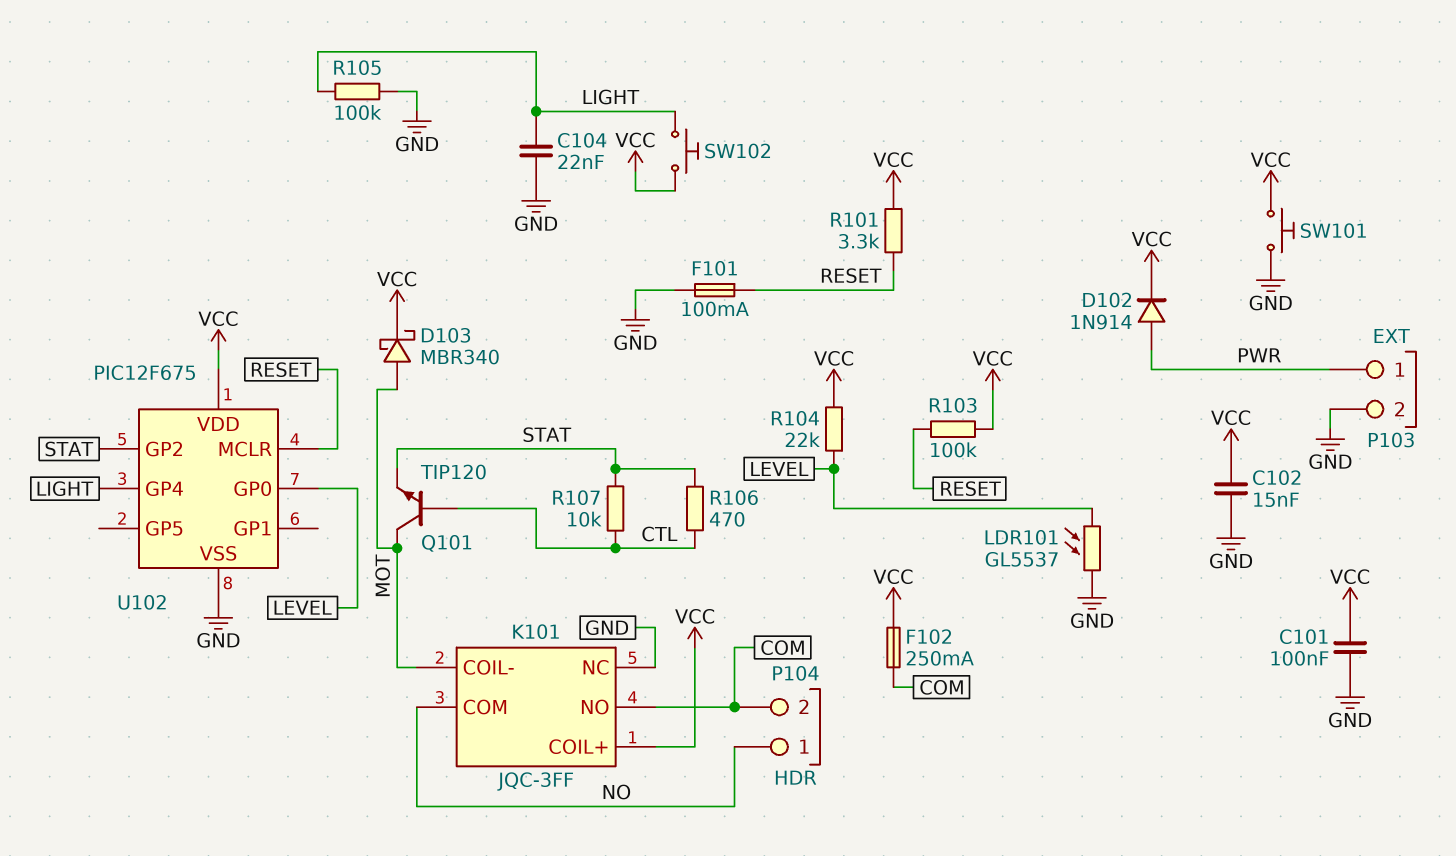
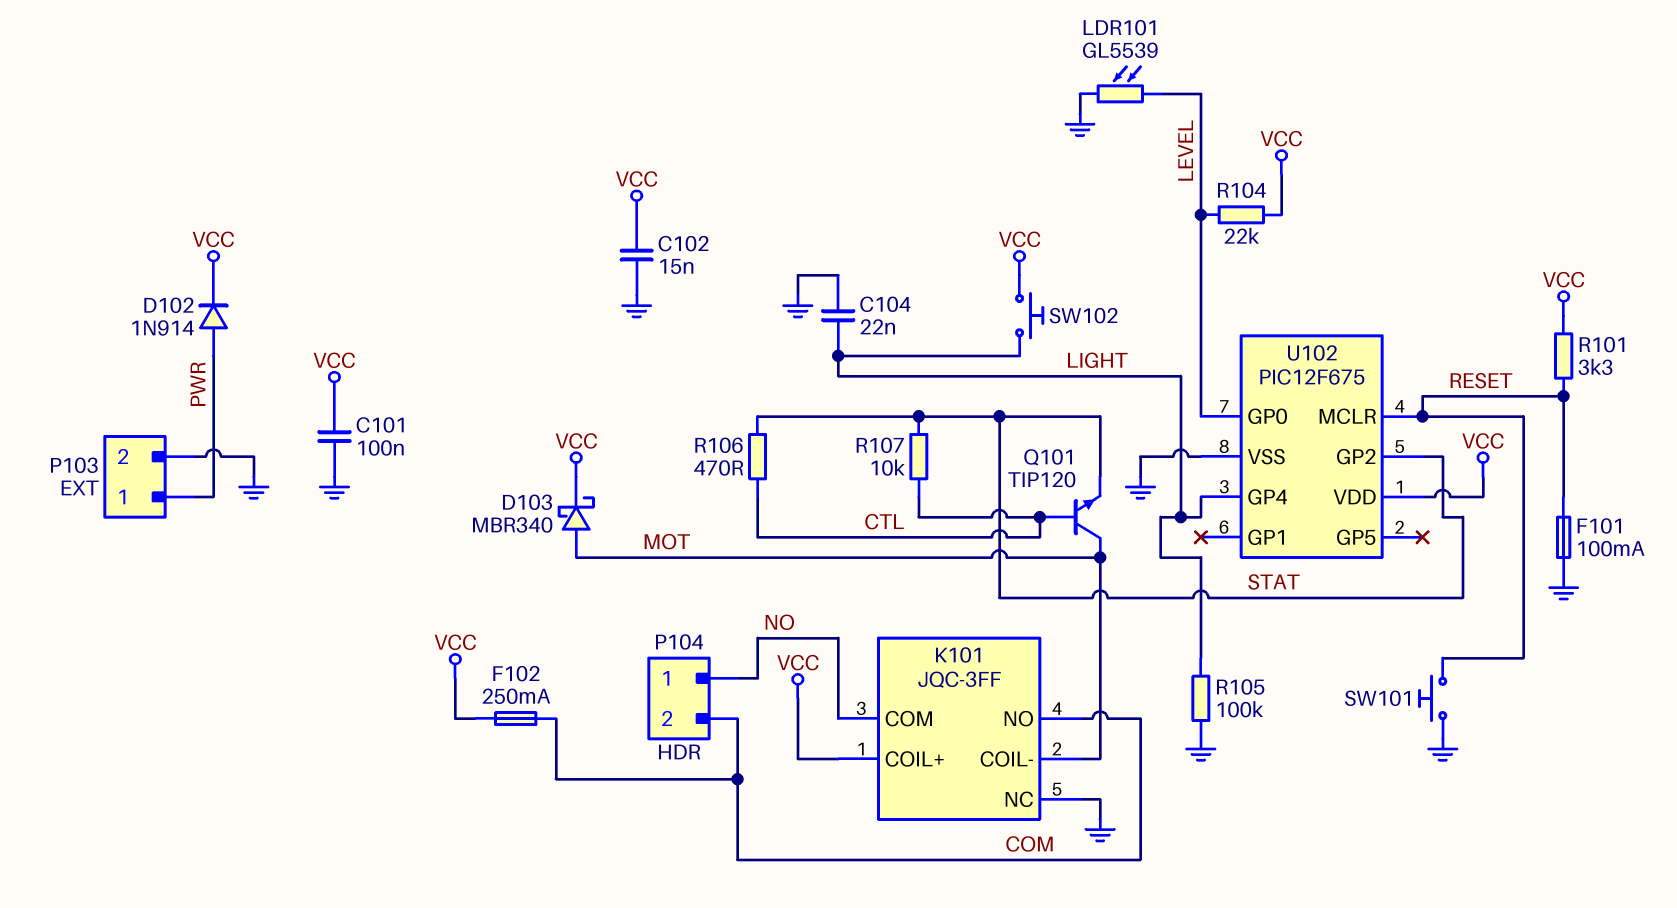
LDR101: GL5537 (GND, LEVEL) -> GL5539 (GND, LEVEL)
R103: 100k (RESET, VCC) -> none
SW101: button (GND, VCC) -> button (GND, RESET)

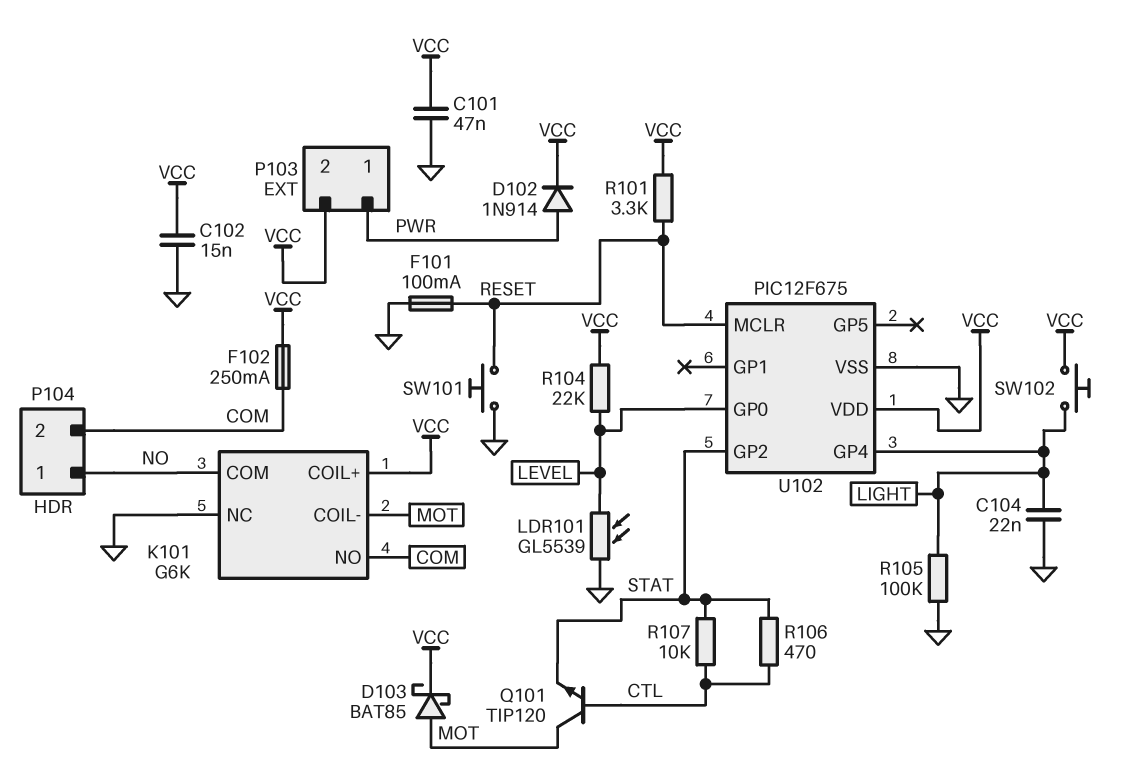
C101: 100nF (GND, VCC) -> 47nF (GND, VCC)
D103: schottky MBR340 (A MOT, K VCC) -> schottky BAT85 (A MOT, K VCC)
K101: JQC-3FF -> G6K
P103 pin 2: GND -> VCC

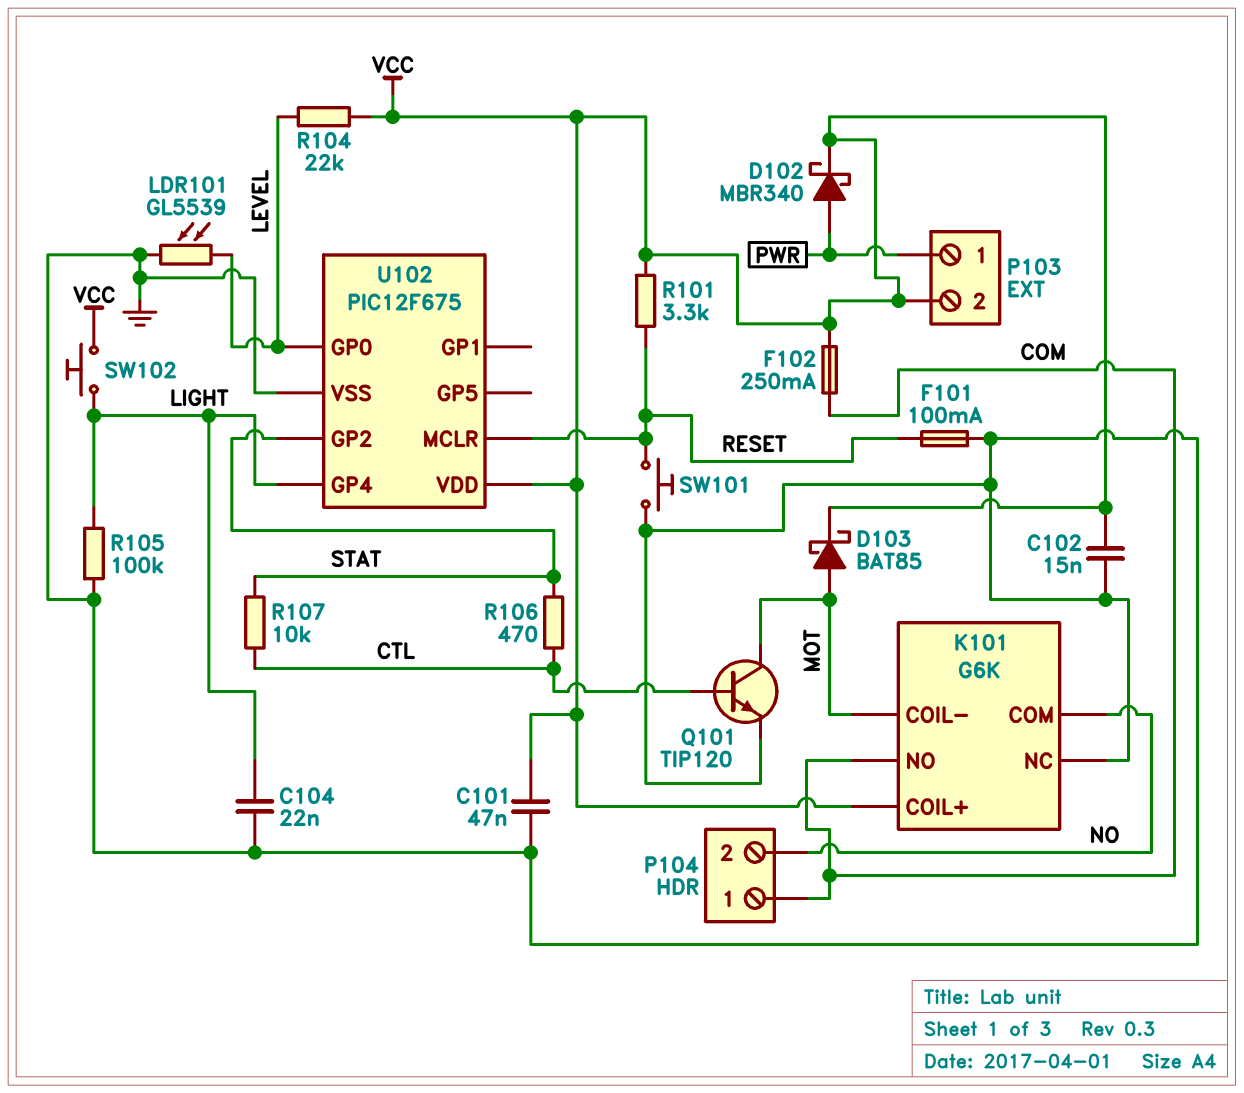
D102: diode 1N914 (A PWR, K VCC) -> schottky MBR340 (A PWR, K VCC)
P104 pin 1: NO -> COM
P104 pin 2: COM -> NO
Q101: NPN TIP120 (B CTL, C MOT, E STAT) -> NPN TIP120 (B CTL, C MOT, E GND)

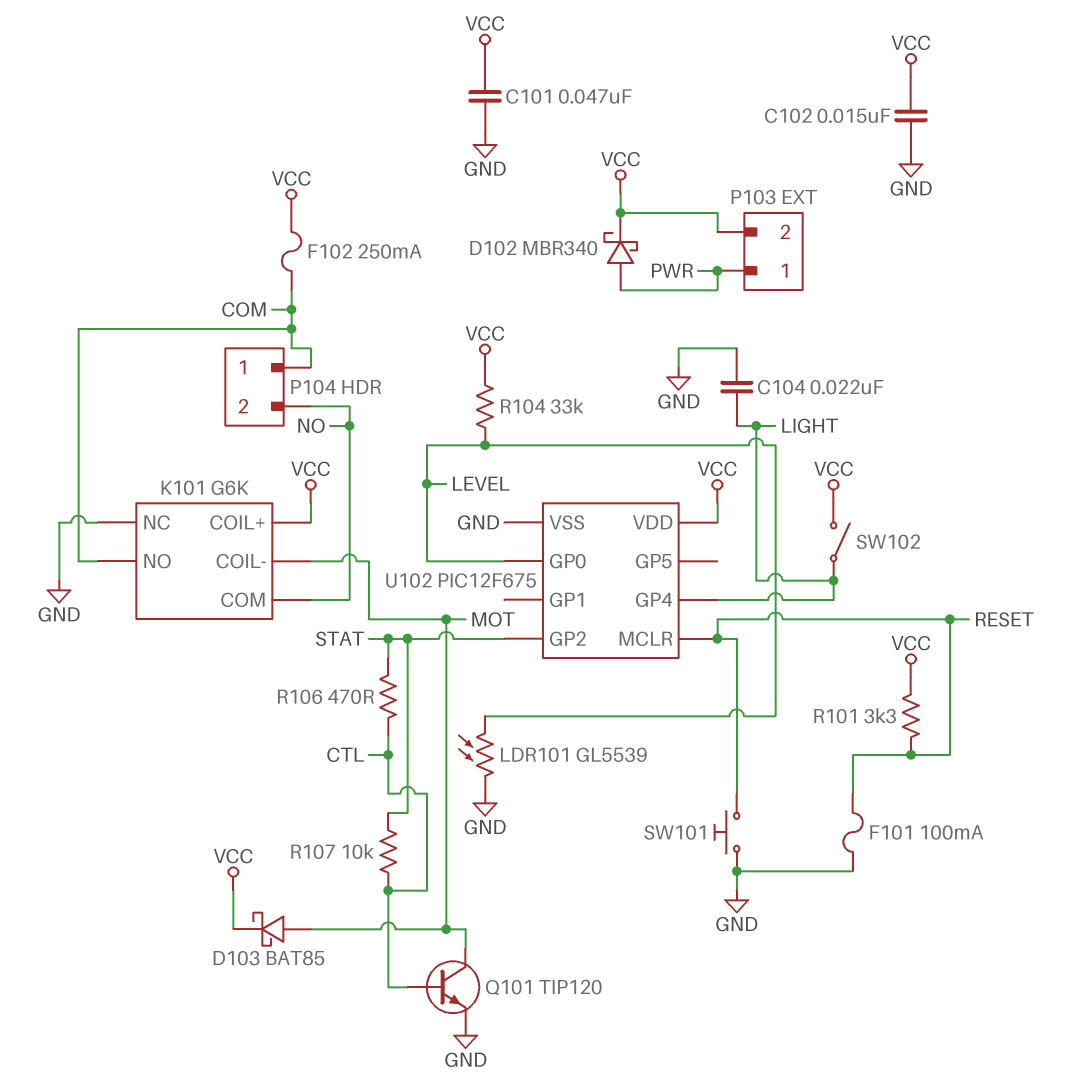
R104: 22k (LEVEL, VCC) -> 33k (LEVEL, VCC)
R105: 100k (GND, LIGHT) -> none
SW102: button (LIGHT, VCC) -> switch (LIGHT, VCC)

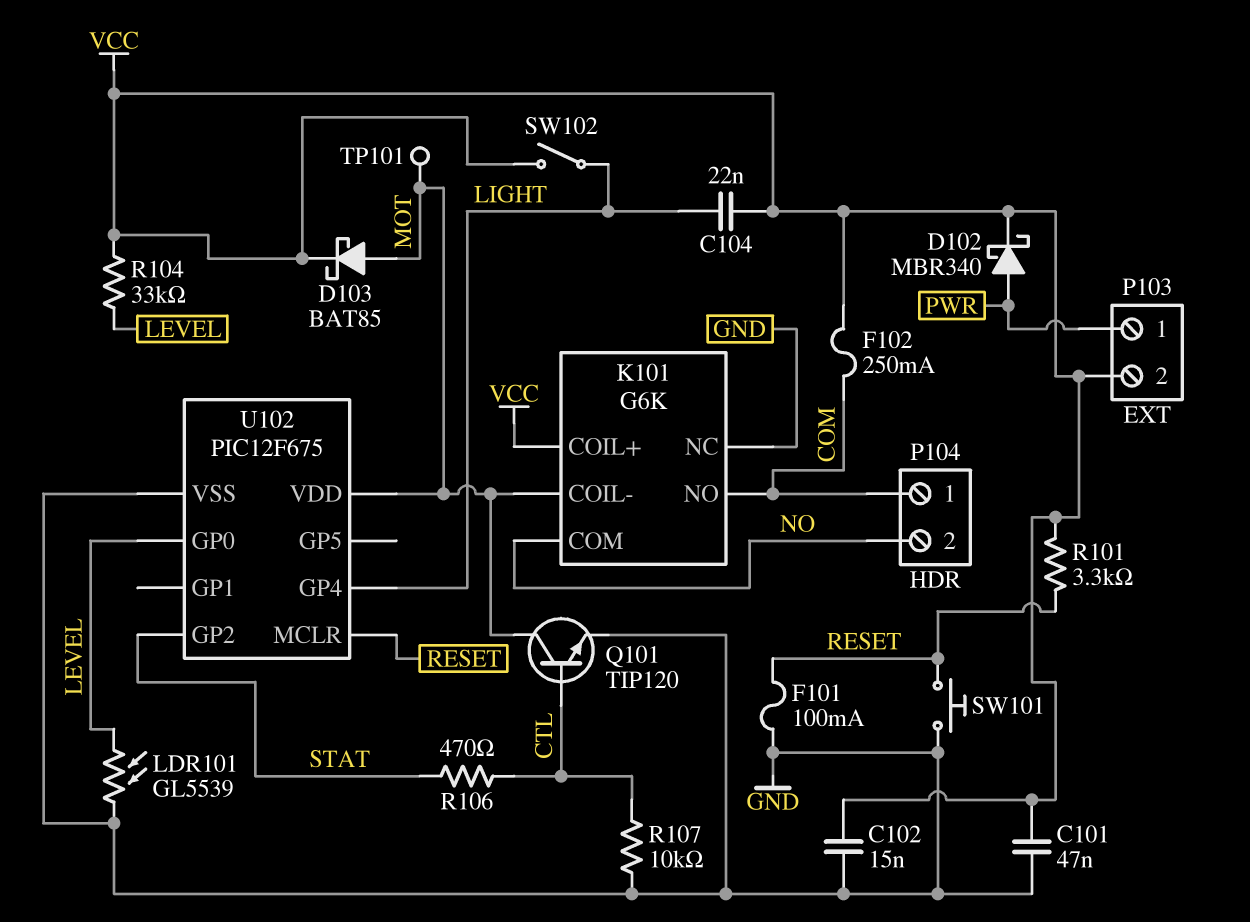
C104: 22nF (GND, LIGHT) -> 22nF (LIGHT, VCC)
R107: 10k (CTL, STAT) -> 10k (CTL, GND)
TP101: none -> test point (MOT)
U102 pin VDD: VCC -> MOT

